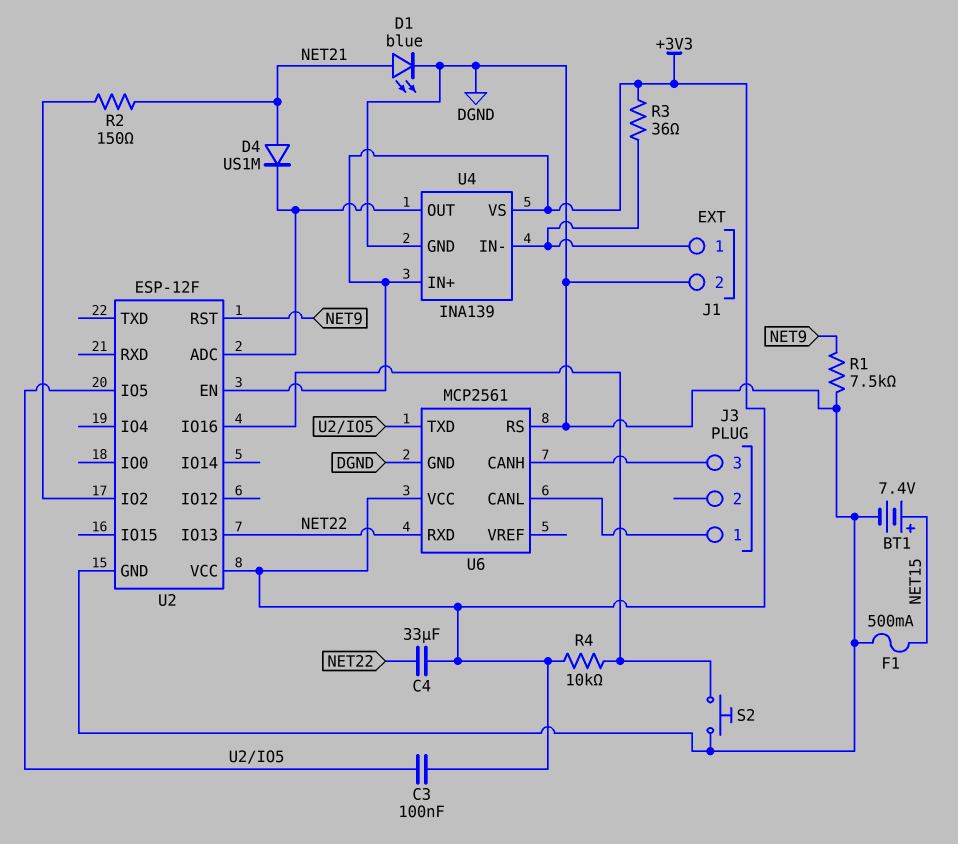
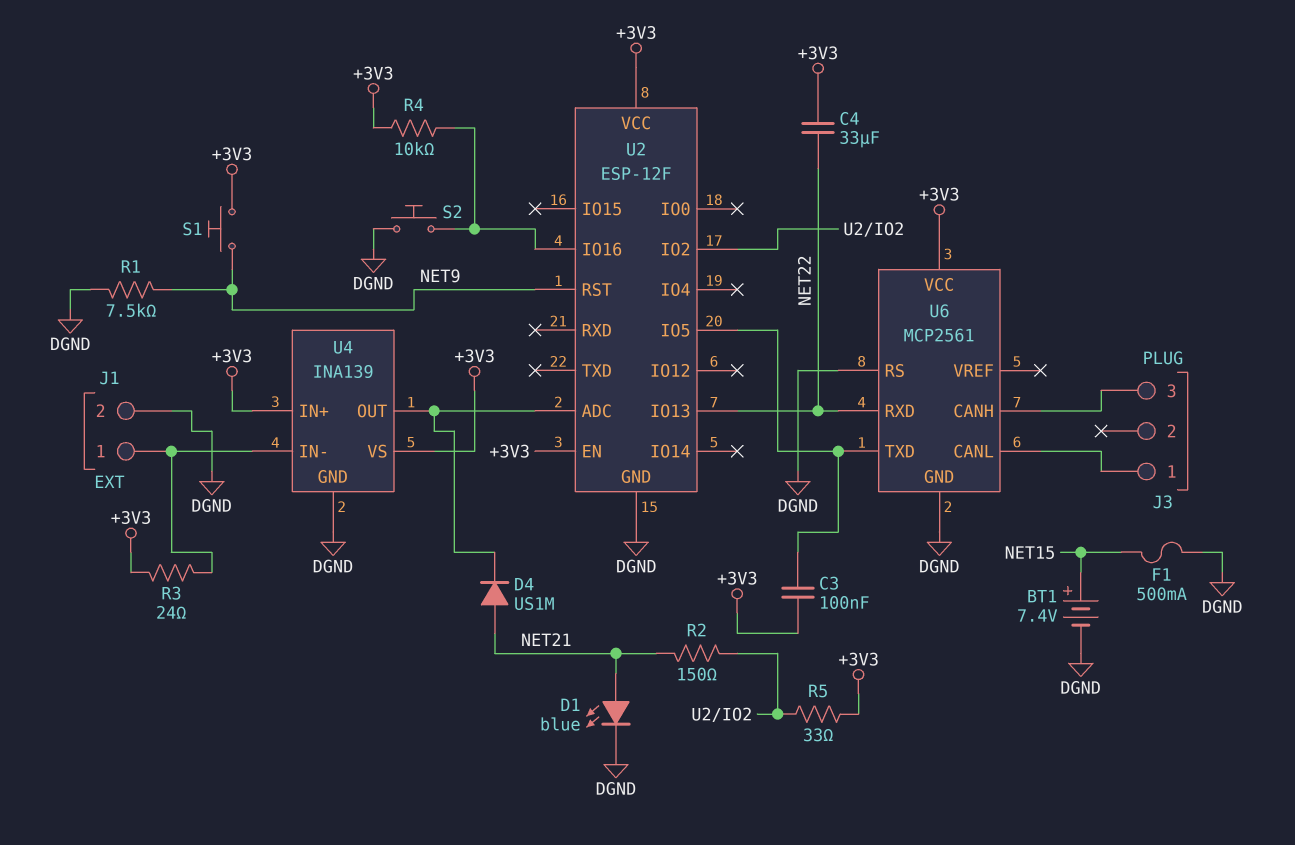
R3: 36 (+3V3, J1/1) -> 24 (+3V3, J1/1)
R5: none -> 33 (+3V3, U2/IO2)
S1: none -> button (+3V3, NET9)

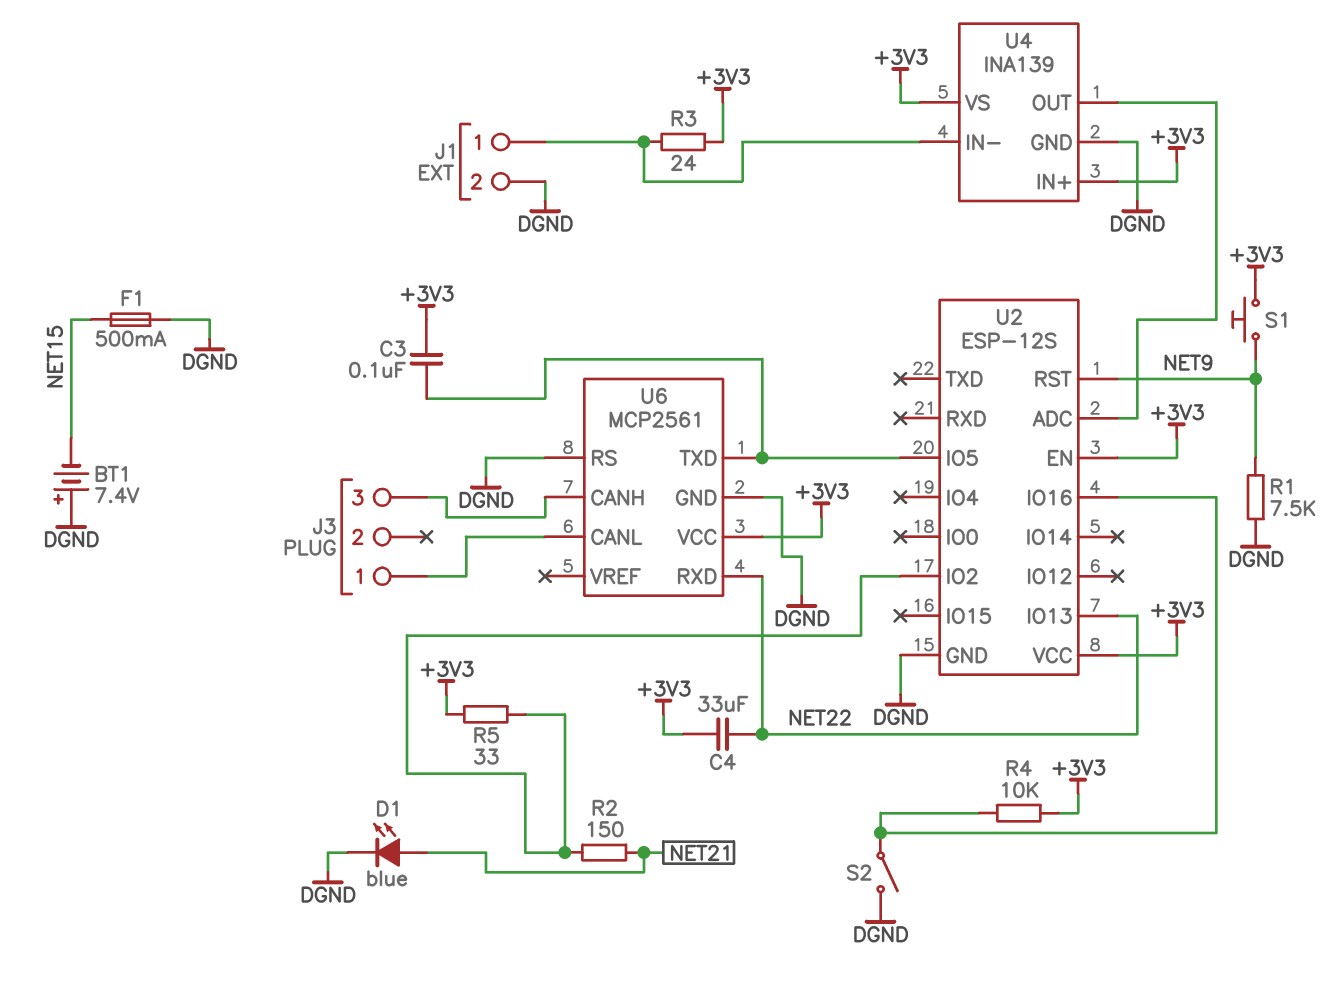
BT1: 7.4V (plus NET15, minus DGND) -> 7.4V (plus DGND, minus NET15)
D4: diode US1M (A NET21, K U2/ADC) -> none
S2: button (DGND, U2/IO16) -> switch (DGND, U2/IO16)
U2: ESP-12F -> ESP-12S

